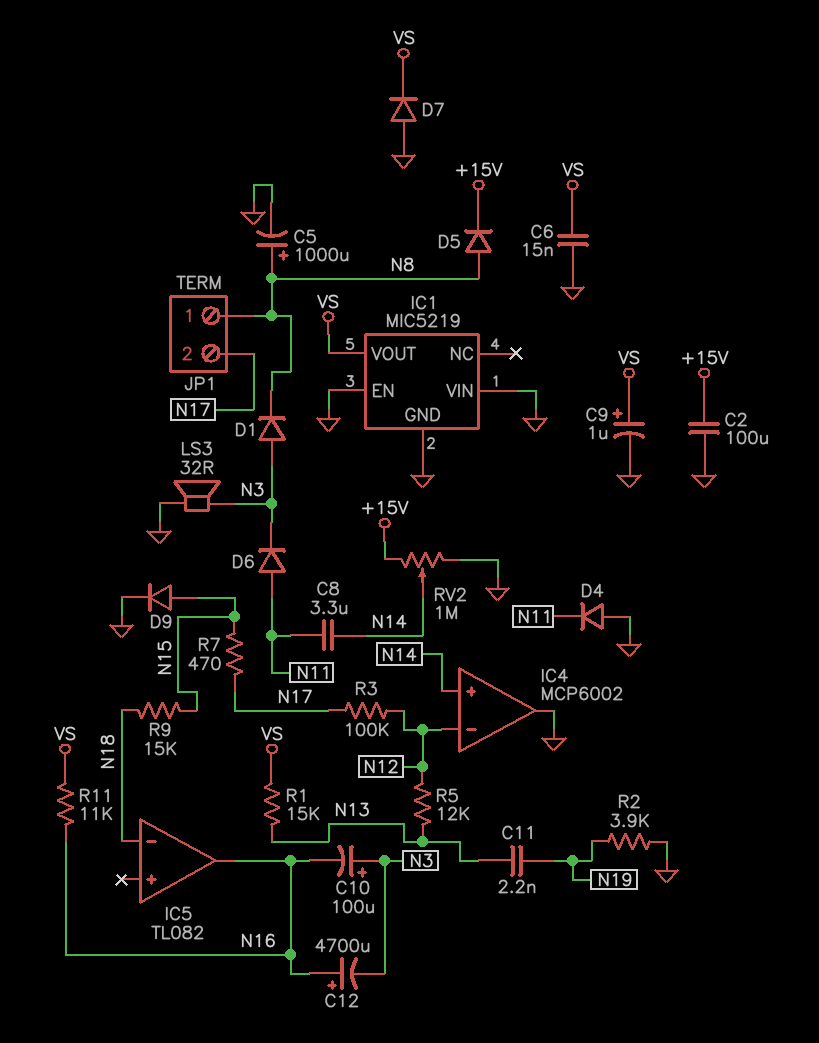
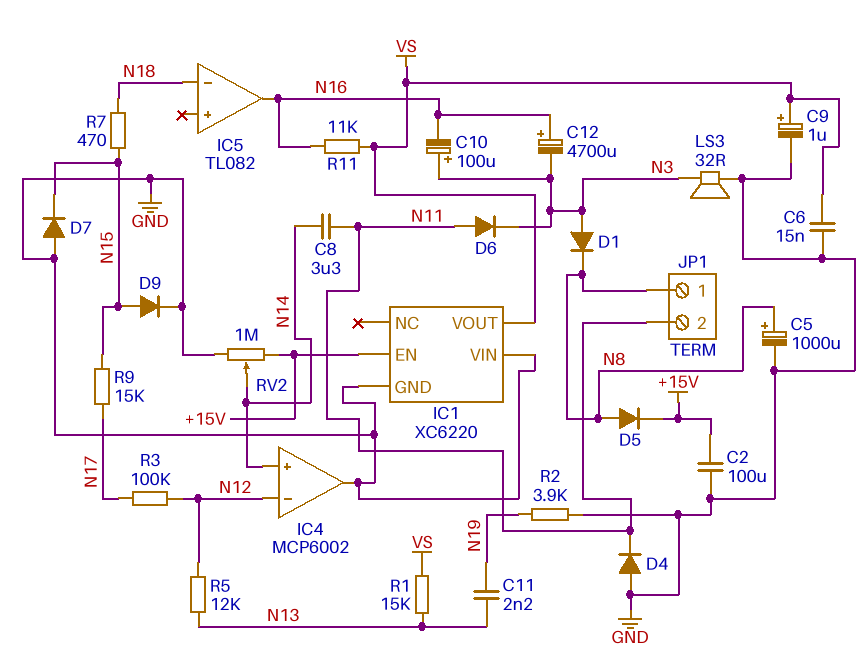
D7: diode (A GND, K VS) -> diode (A GND, K N15)
IC1: MIC5219 -> XC6220
IC1 pin EN: GND -> +15V
JP1 pin 2: N17 -> N11
R7: 470 (N15, N17) -> 470 (N15, N18)
R9: 15k (N15, N18) -> 15k (N15, N17)

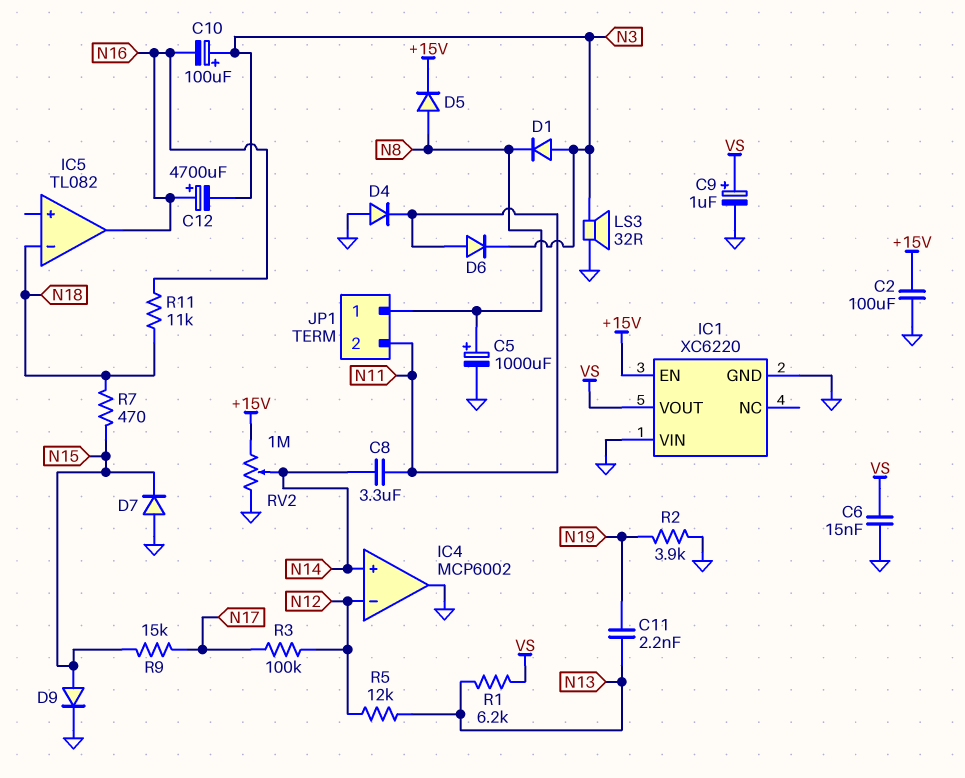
R1: 15k (N13, VS) -> 6.2k (N13, VS)
R11: 11k (N16, VS) -> 11k (N16, N18)

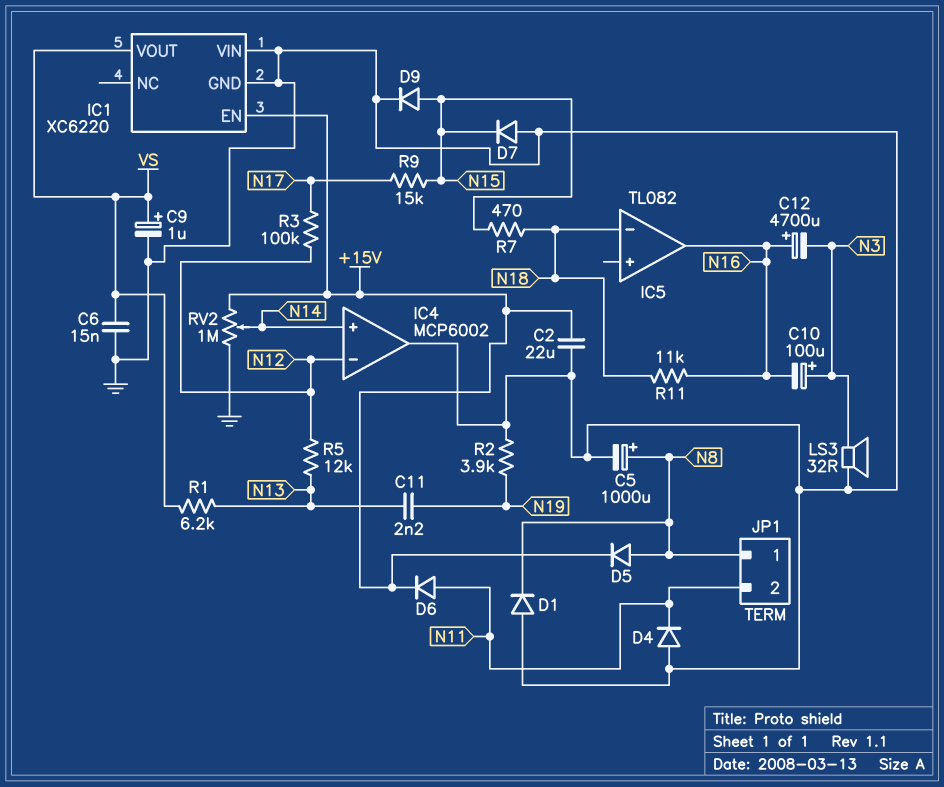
C2: 100uF (+15V, GND) -> 22uF (+15V, GND)
C8: 3.3uF (N11, N14) -> none
D1: diode (A N3, K N8) -> diode (A GND, K N8)
D6: diode (A N11, K N3) -> diode (A N11, K +15V)

